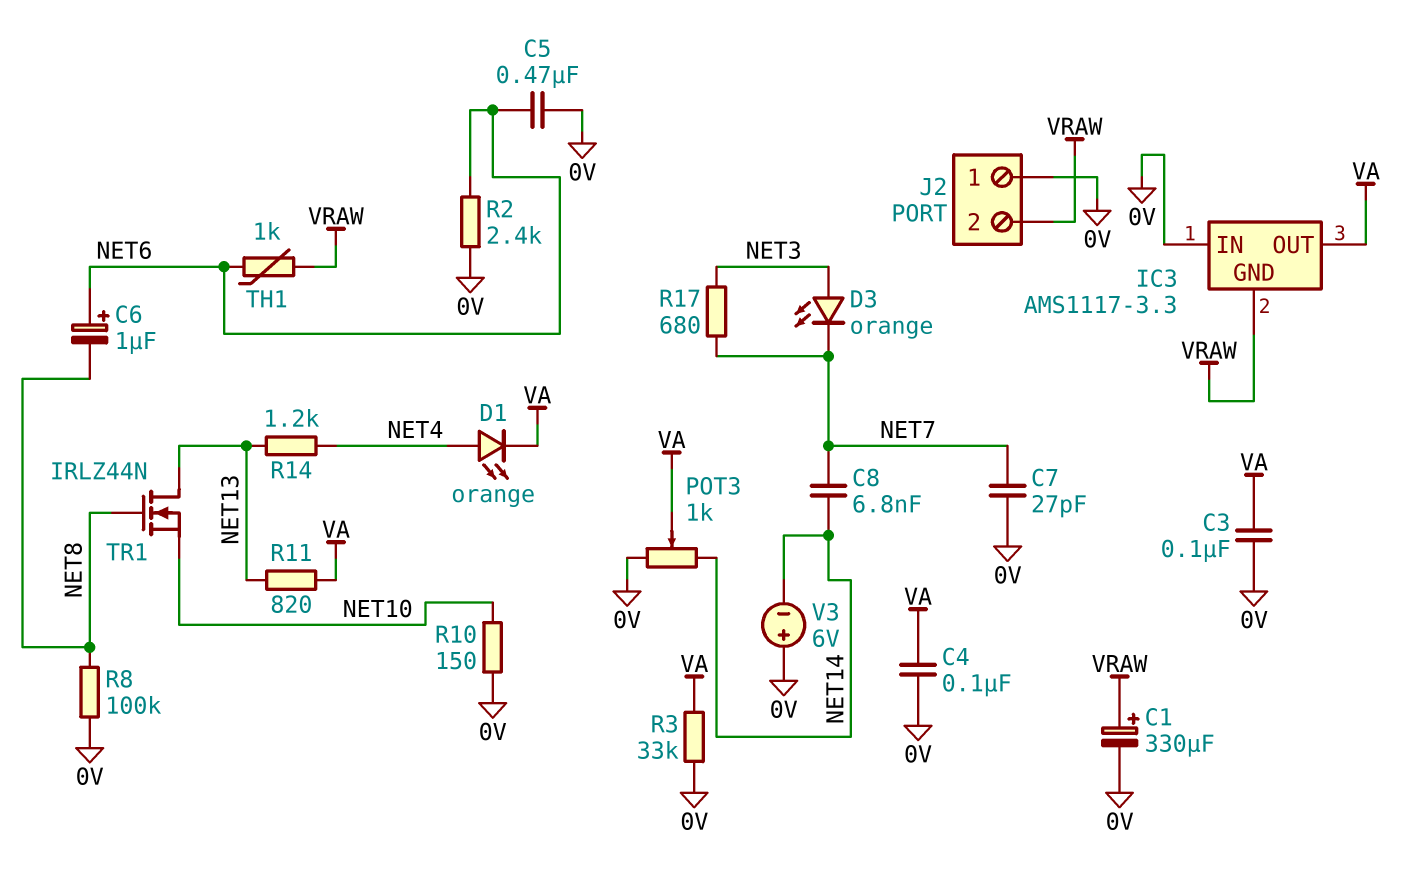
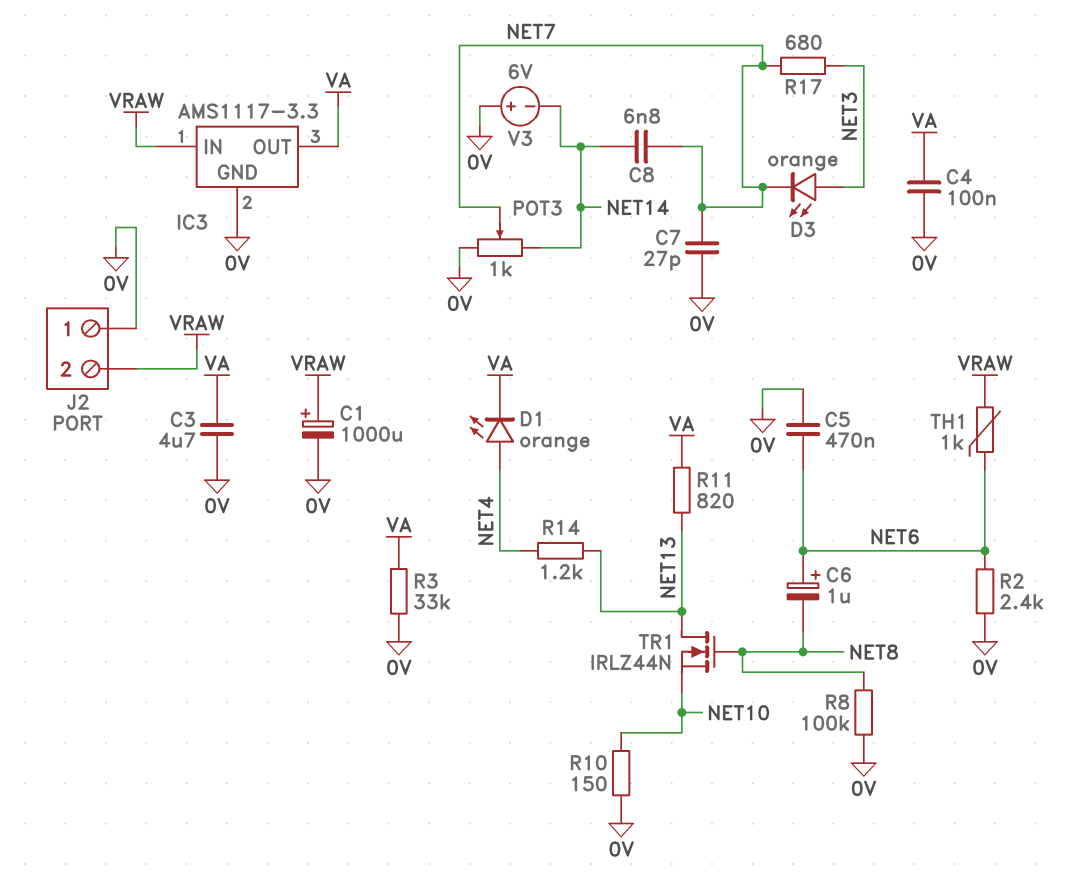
C1: 330uF (plus VRAW, minus 0V) -> 1000uF (plus VRAW, minus 0V)
C3: 100nF (0V, VA) -> 4.7uF (0V, VA)
IC3 pin GND: VRAW -> 0V
IC3 pin IN: 0V -> VRAW
POT3: 1k (0V, NET14, wiper VA) -> 1k (0V, NET14, wiper NET7)

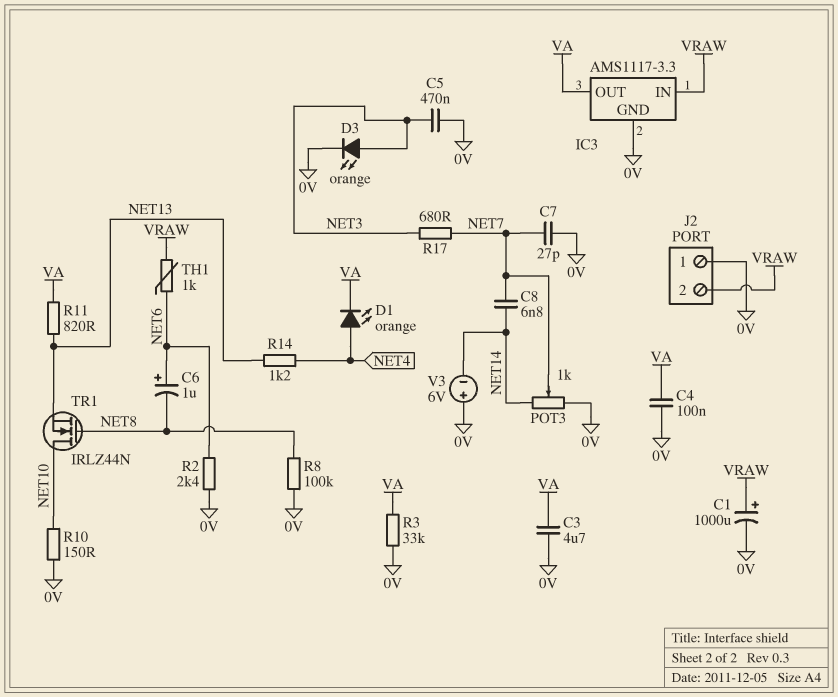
C5: 470nF (0V, NET6) -> 470nF (0V, NET3)
D3: LED orange (A NET3, K NET7) -> LED orange (A NET3, K 0V)
TR1: NMOS IRLZ44N (G NET8, D NET13, S NET10) -> NMOS IRLZ44N (G NET8, D NET10, S NET13)

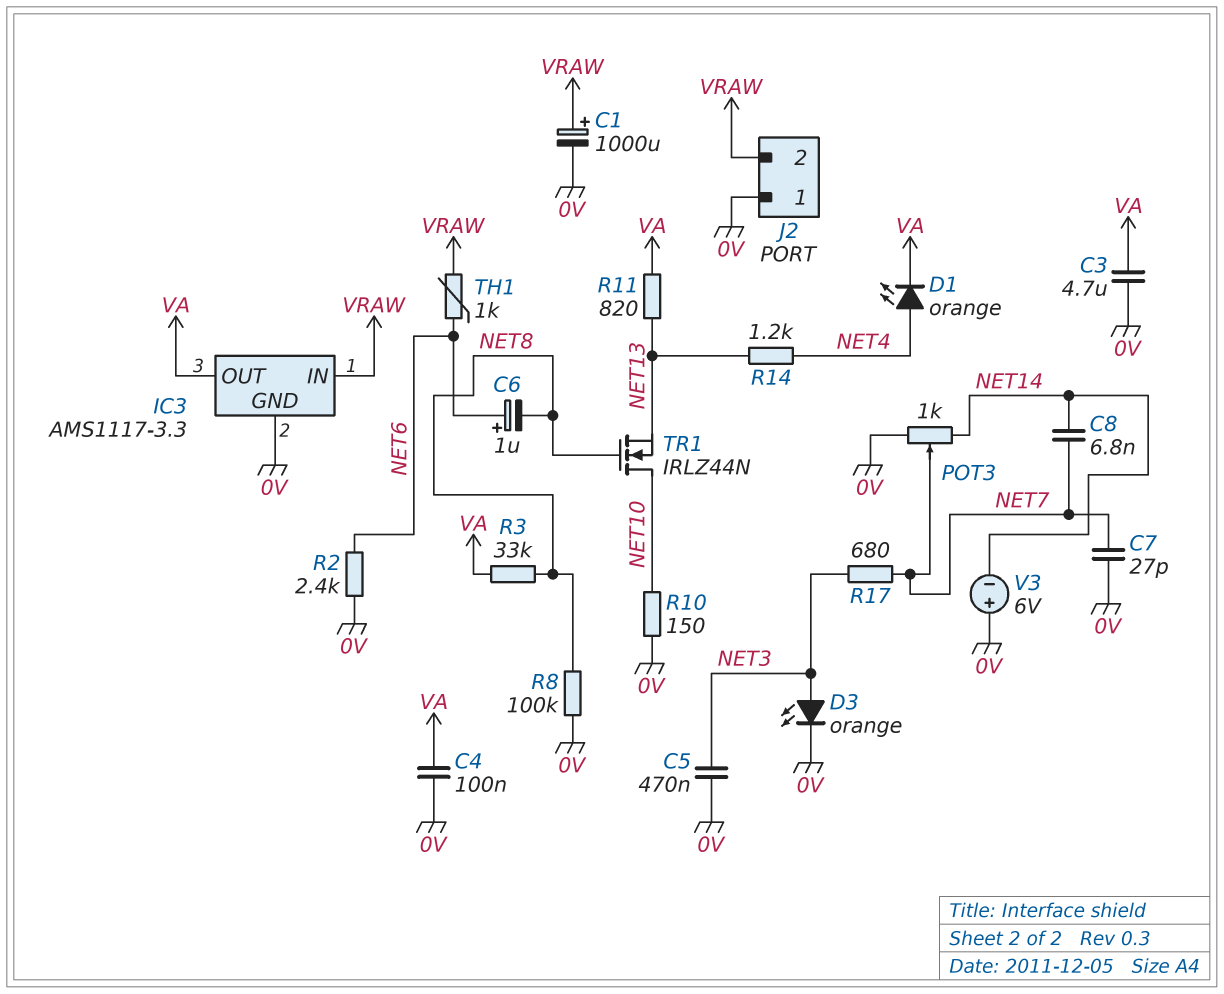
R3: 33k (0V, VA) -> 33k (NET8, VA)

